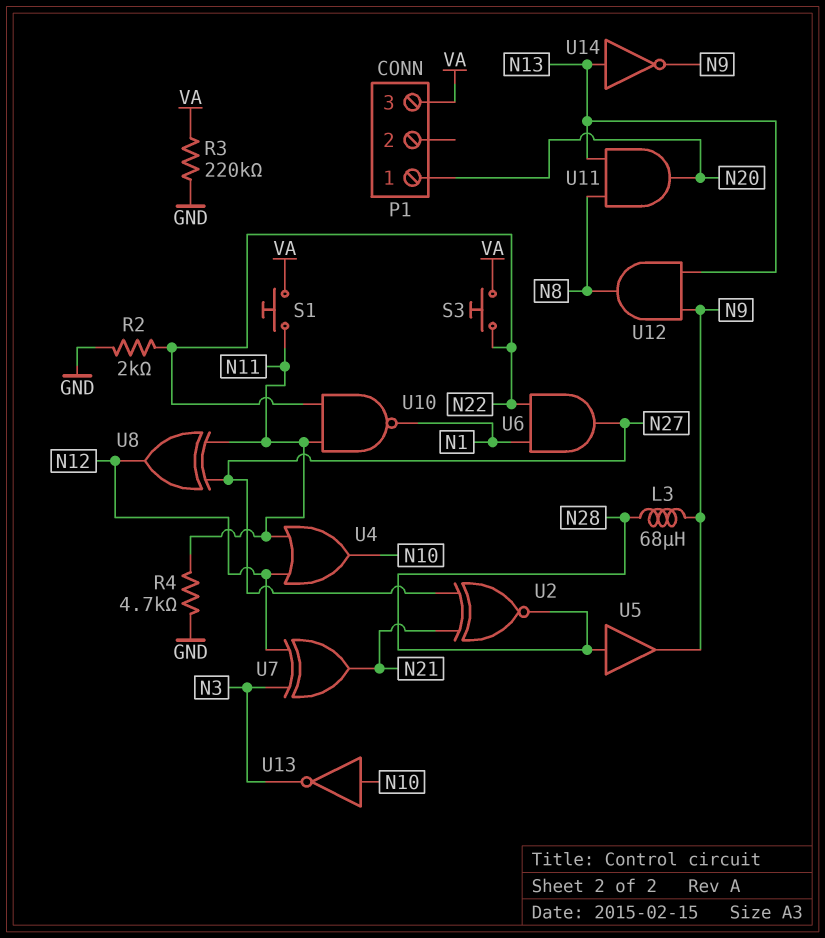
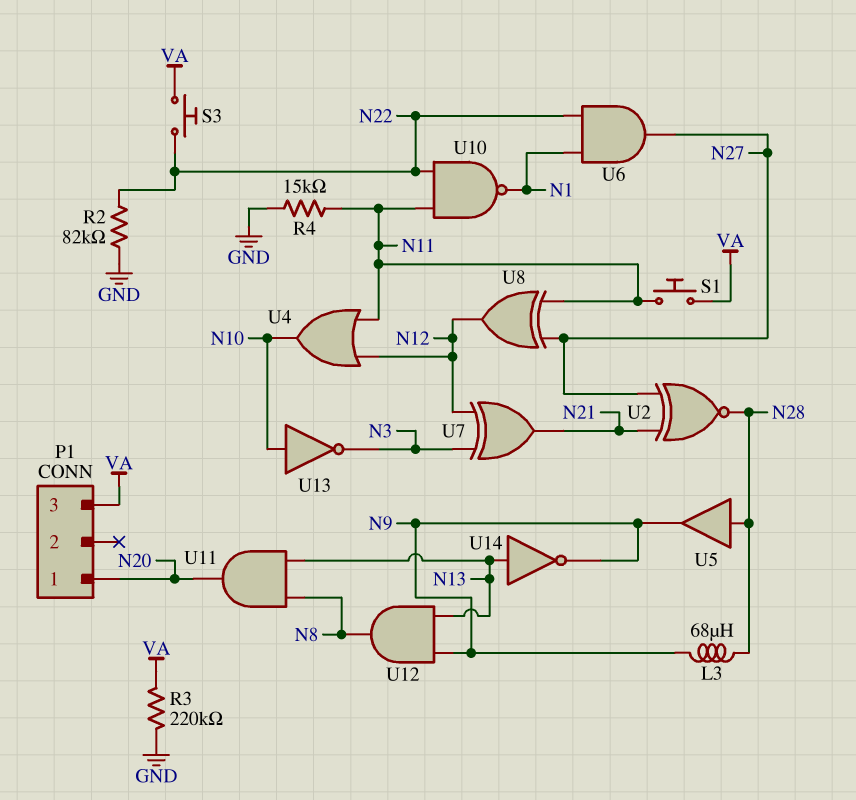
R2: 2k (GND, N22) -> 82k (GND, N22)
R4: 4.7k (GND, N11) -> 15k (GND, N11)

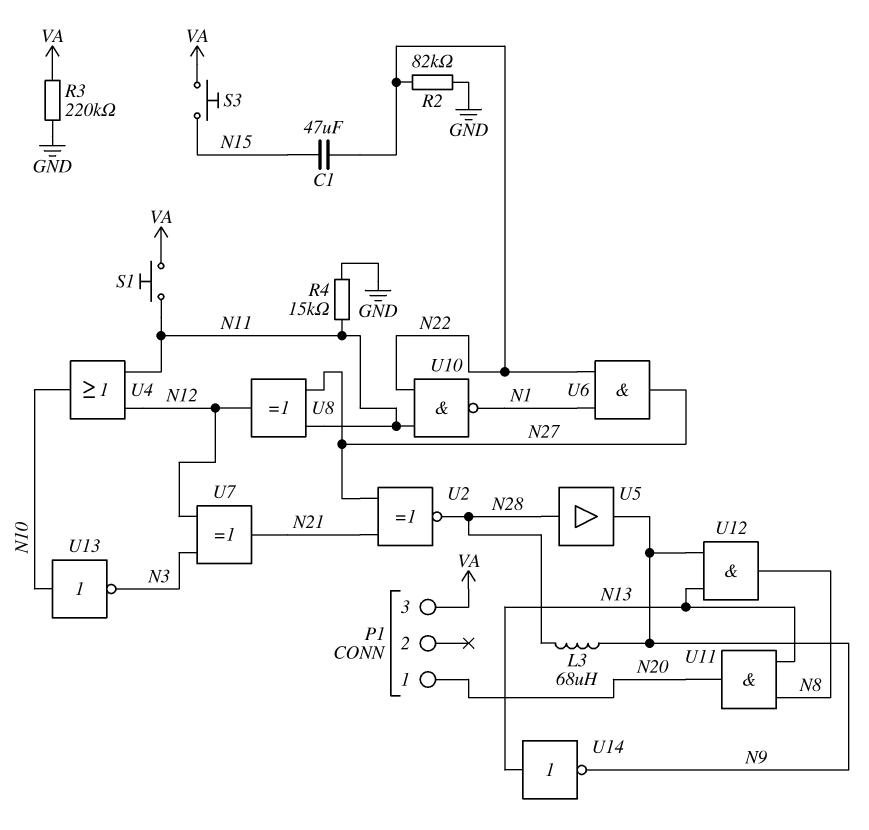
C1: none -> 47uF (N15, N22)
S3: button (N22, VA) -> button (N15, VA)

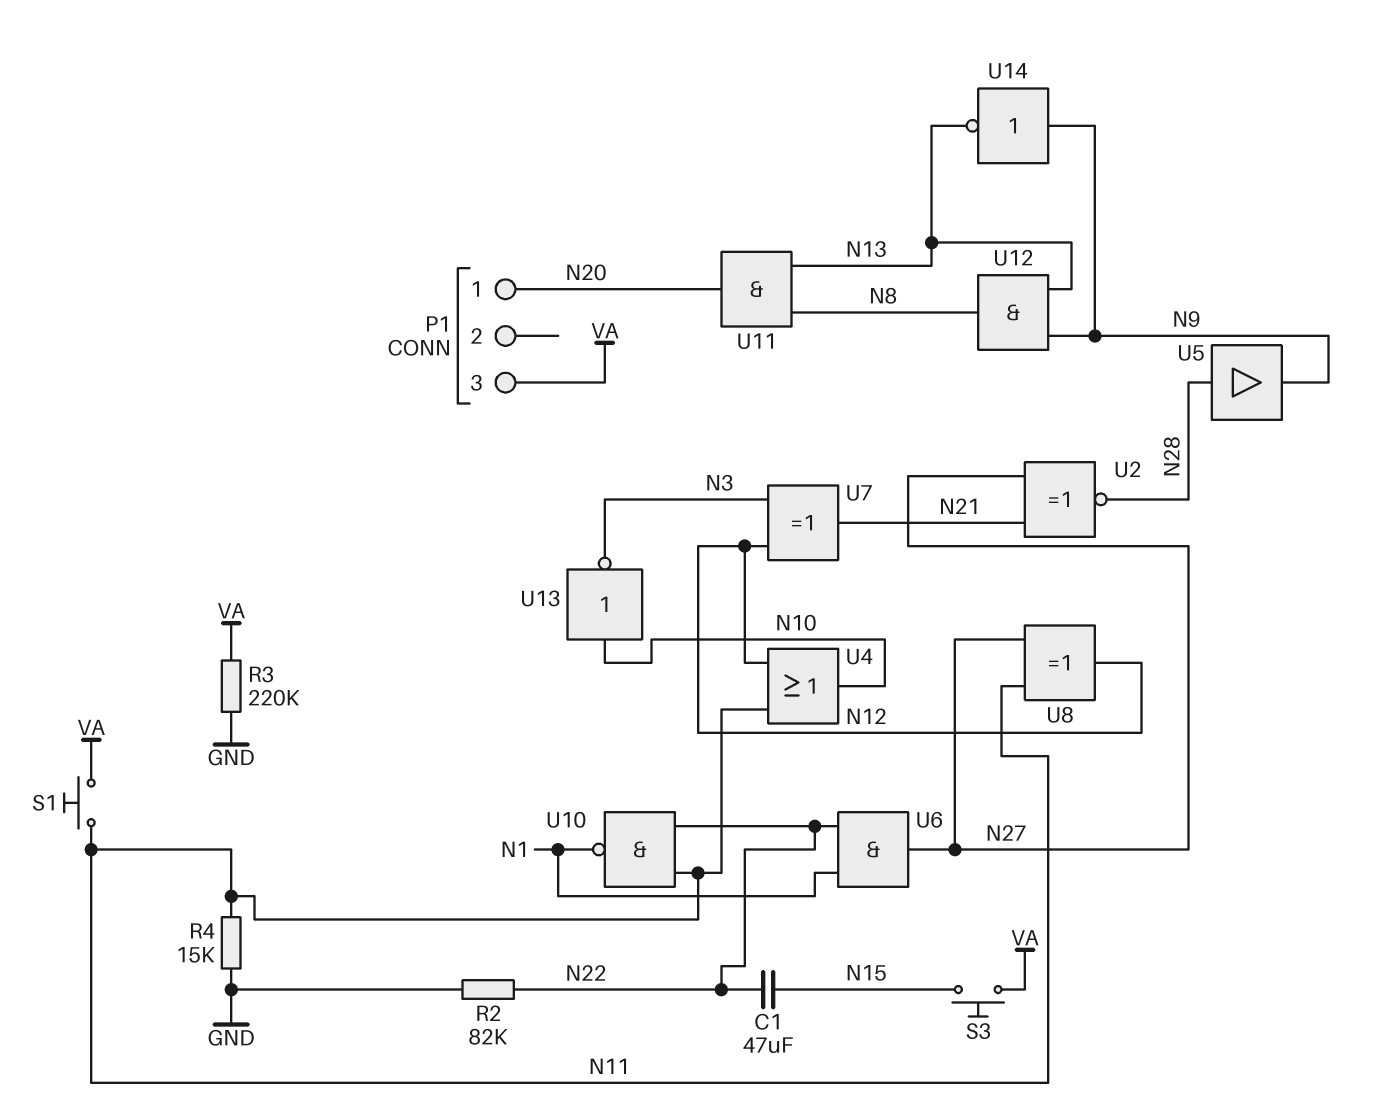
L3: 68uH (N9, N28) -> none
U14: NOT (in N13, out N9) -> NOT (in N9, out N13)

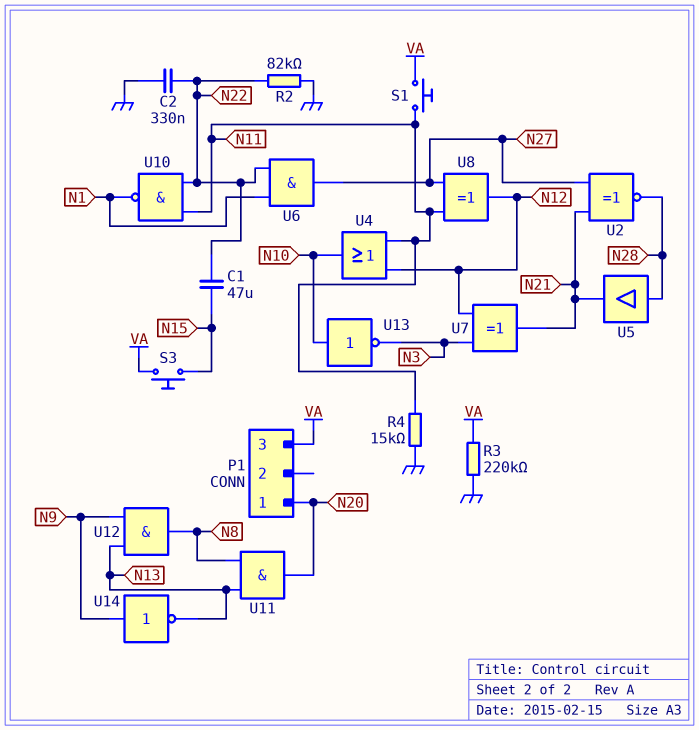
C2: none -> 330nF (GND, N22)
U5: buffer (in N28, out N9) -> buffer (in N28, out N21)

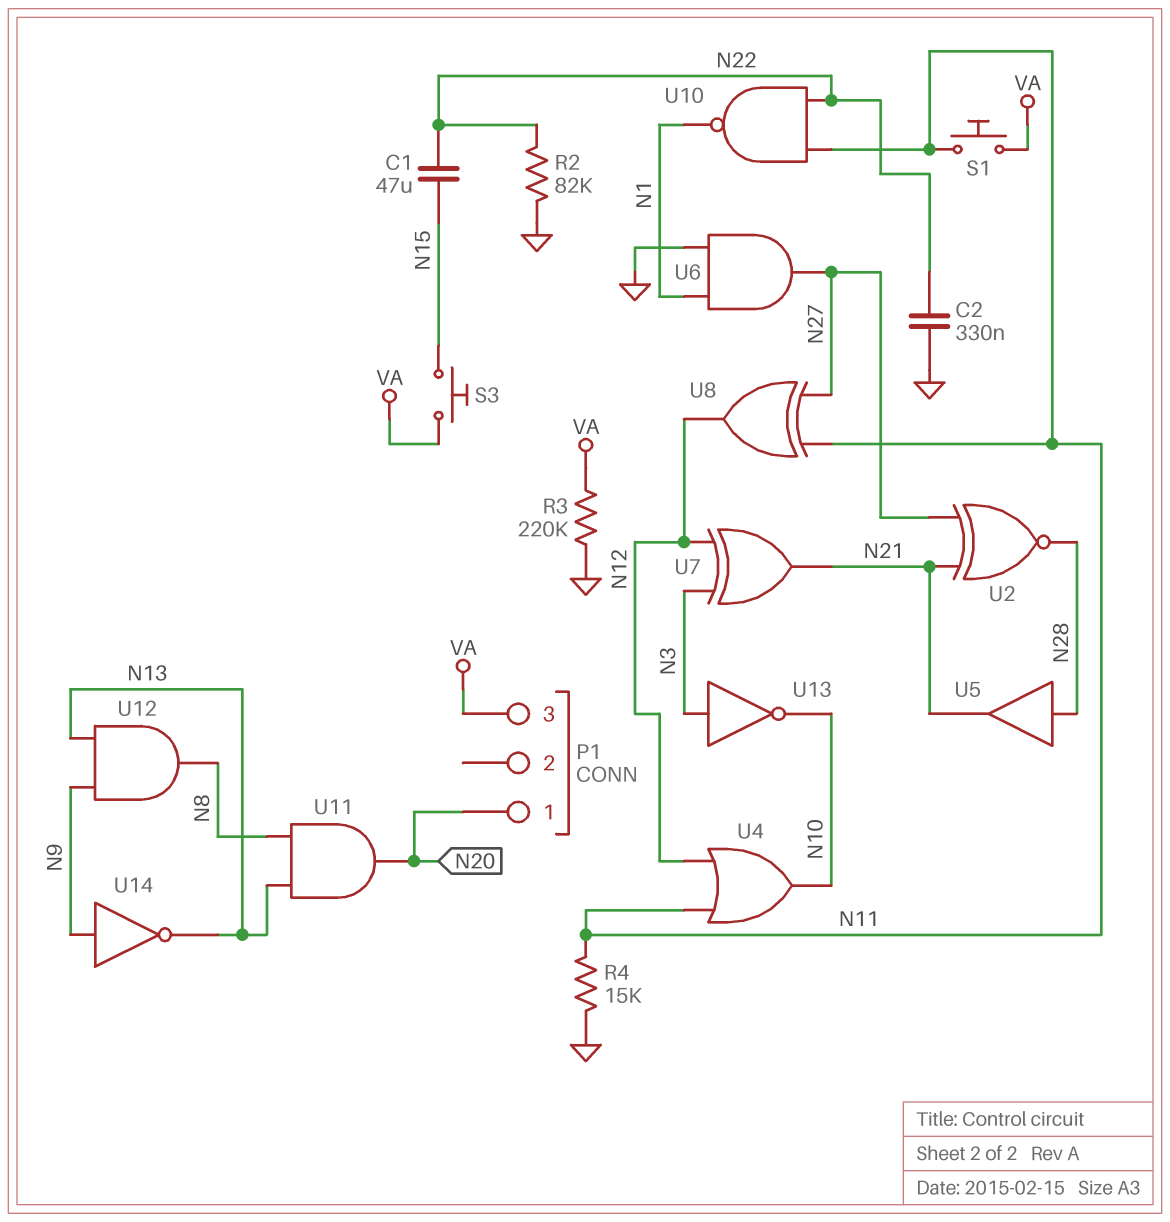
U6: AND (in N1, in N22, out N27) -> AND (in GND, in N1, out N27)
U13: NOT (in N10, out N3) -> NOT (in N3, out N10)

